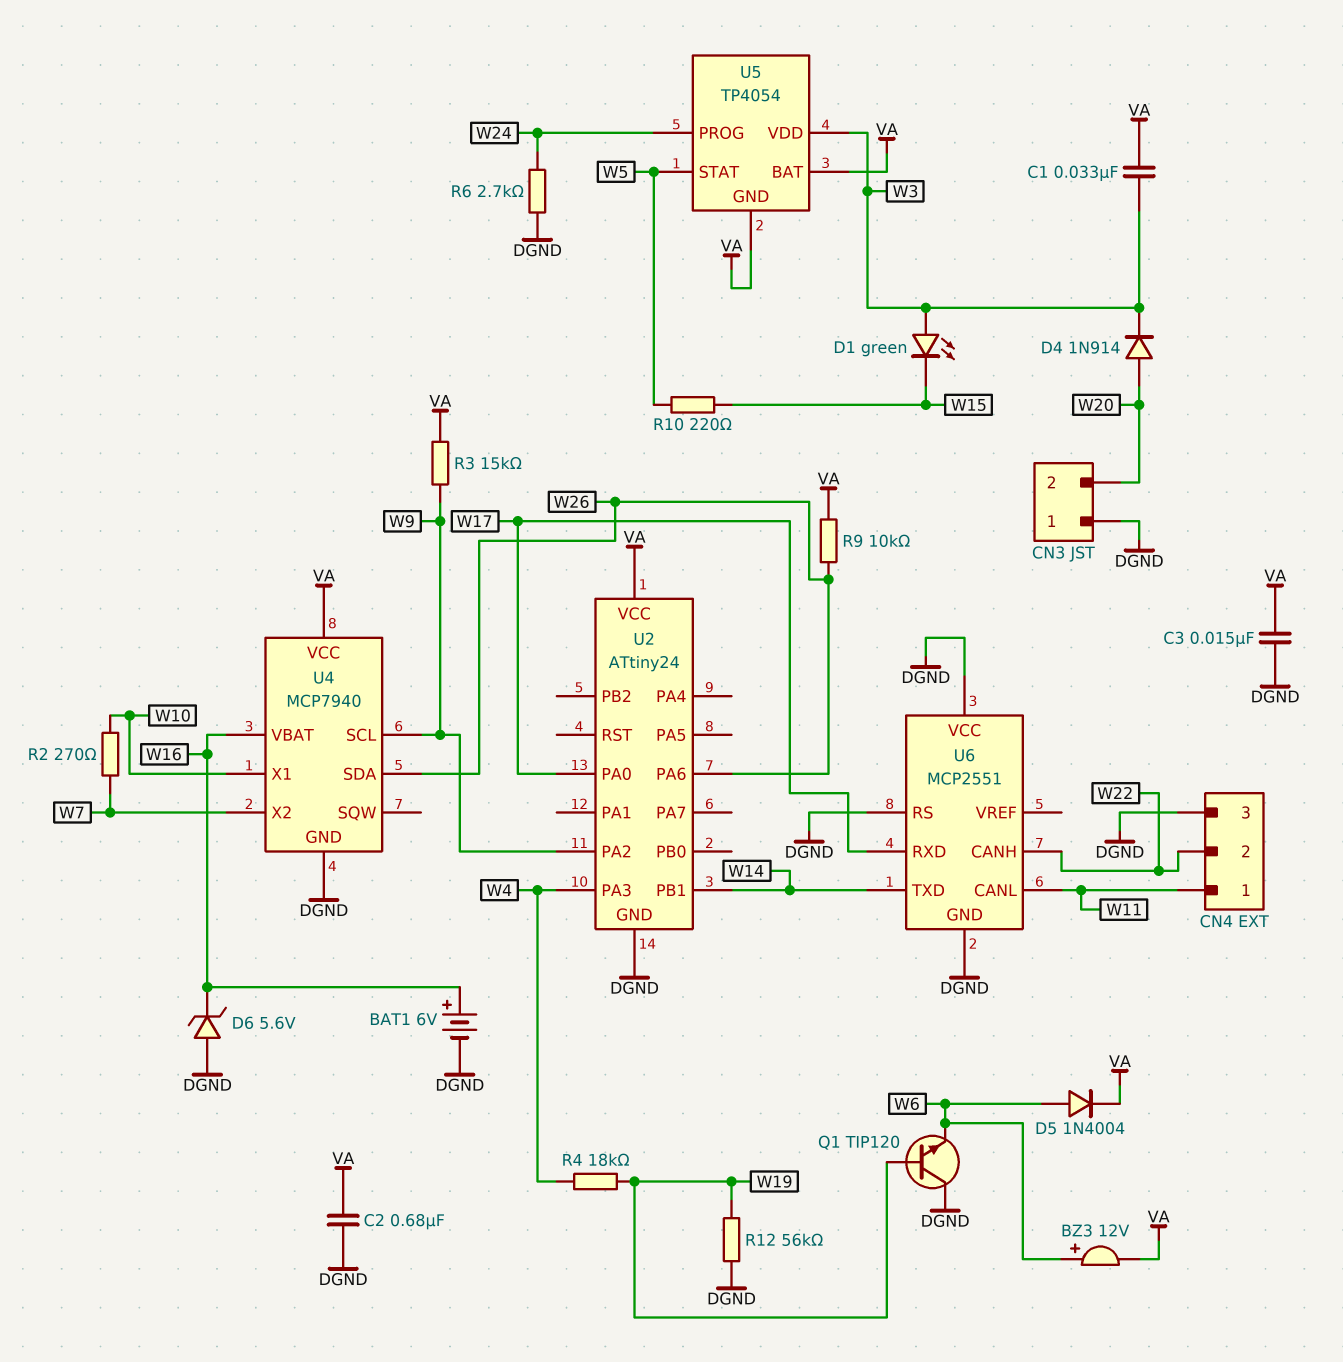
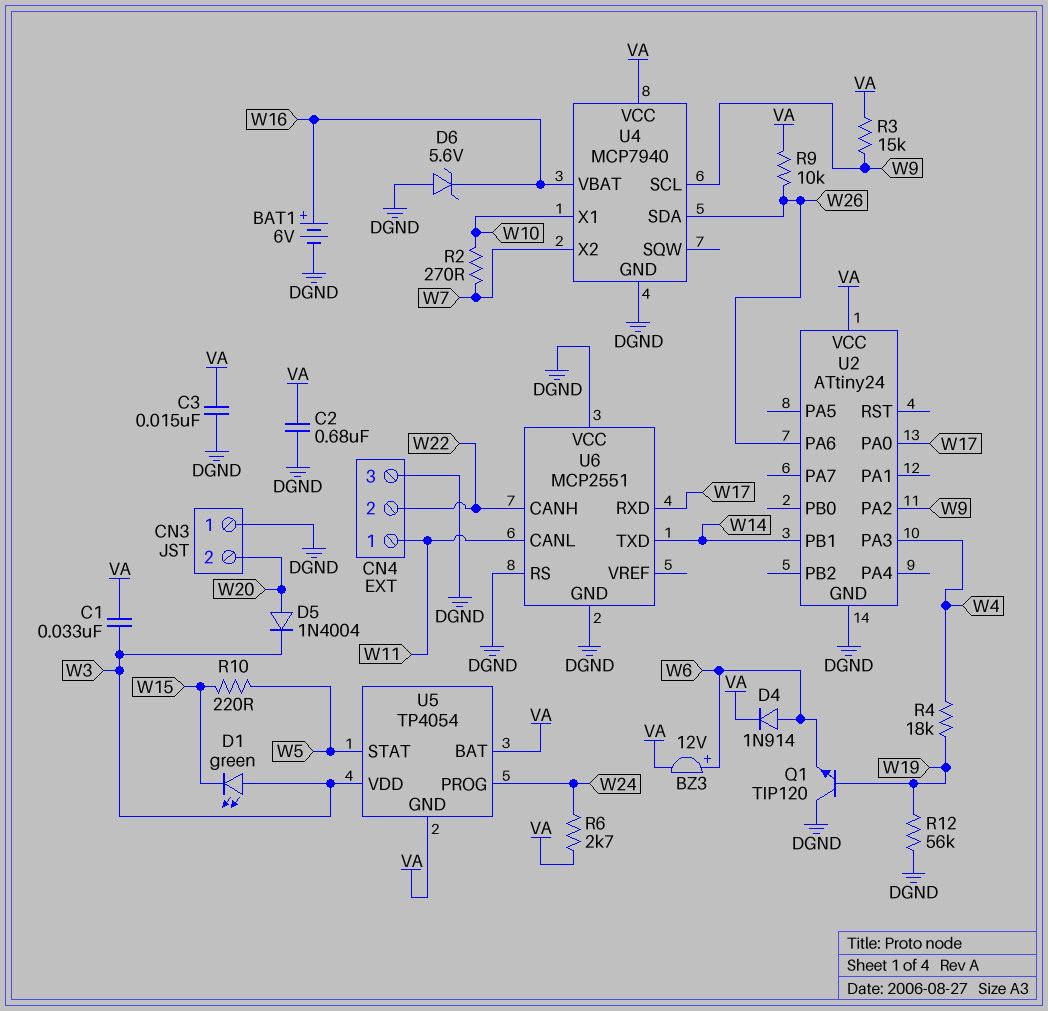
D4: diode 1N914 (A W20, K W3) -> diode 1N914 (A W6, K VA)
D5: diode 1N4004 (A W6, K VA) -> diode 1N4004 (A W20, K W3)
R6: 2.7k (DGND, W24) -> 2.7k (VA, W24)

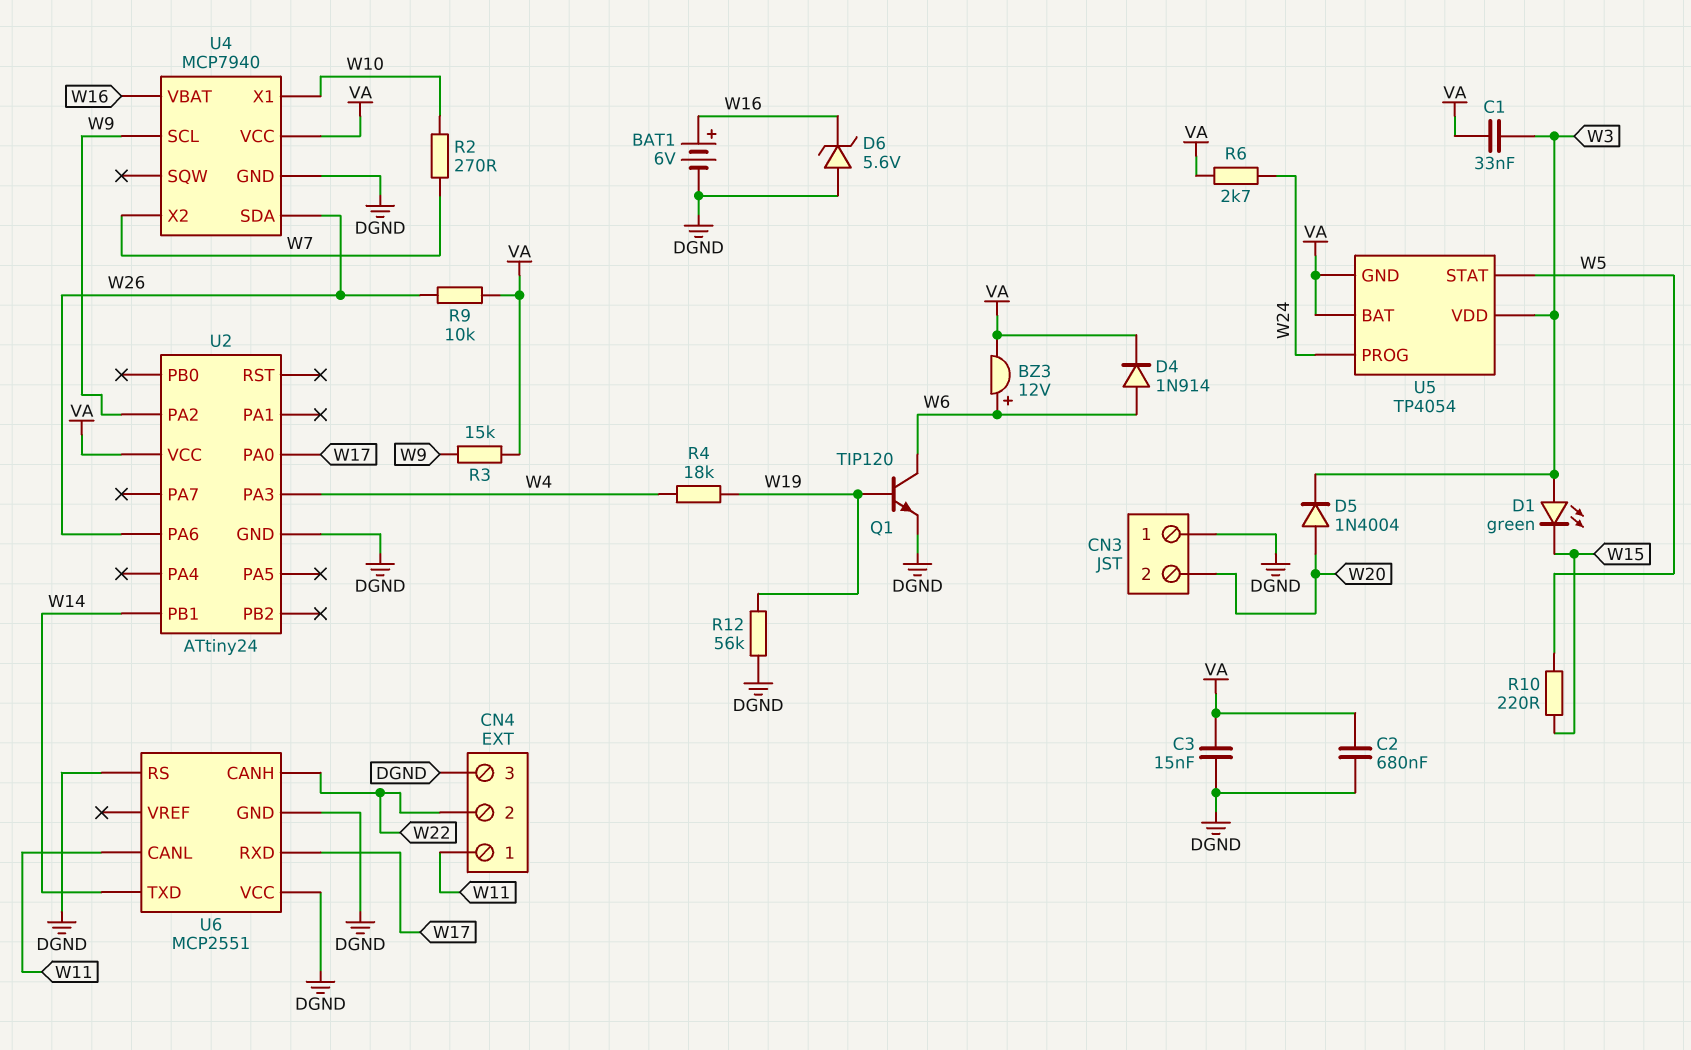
Q1: NPN TIP120 (B W19, C DGND, E W6) -> NPN TIP120 (B W19, C W6, E DGND)

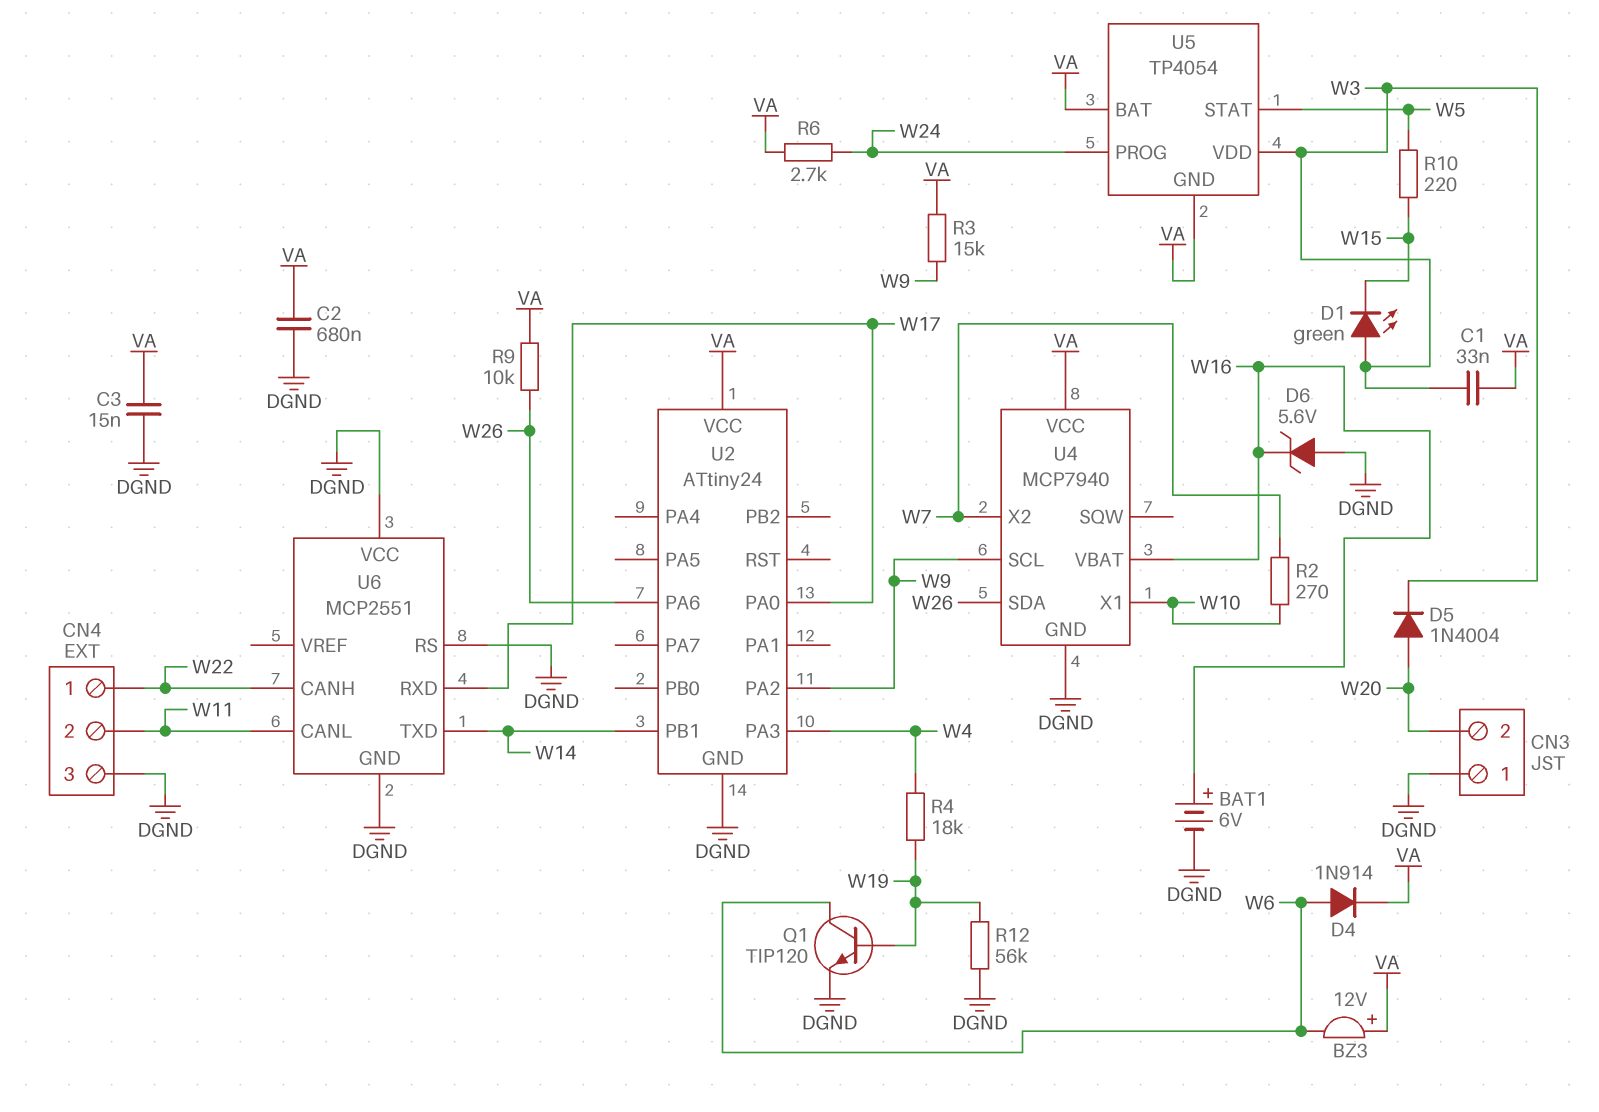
BZ3: buzzer 12V (plus W6, minus VA) -> buzzer 12V (plus VA, minus W6)
CN4 pin 1: W11 -> W22
CN4 pin 2: W22 -> W11

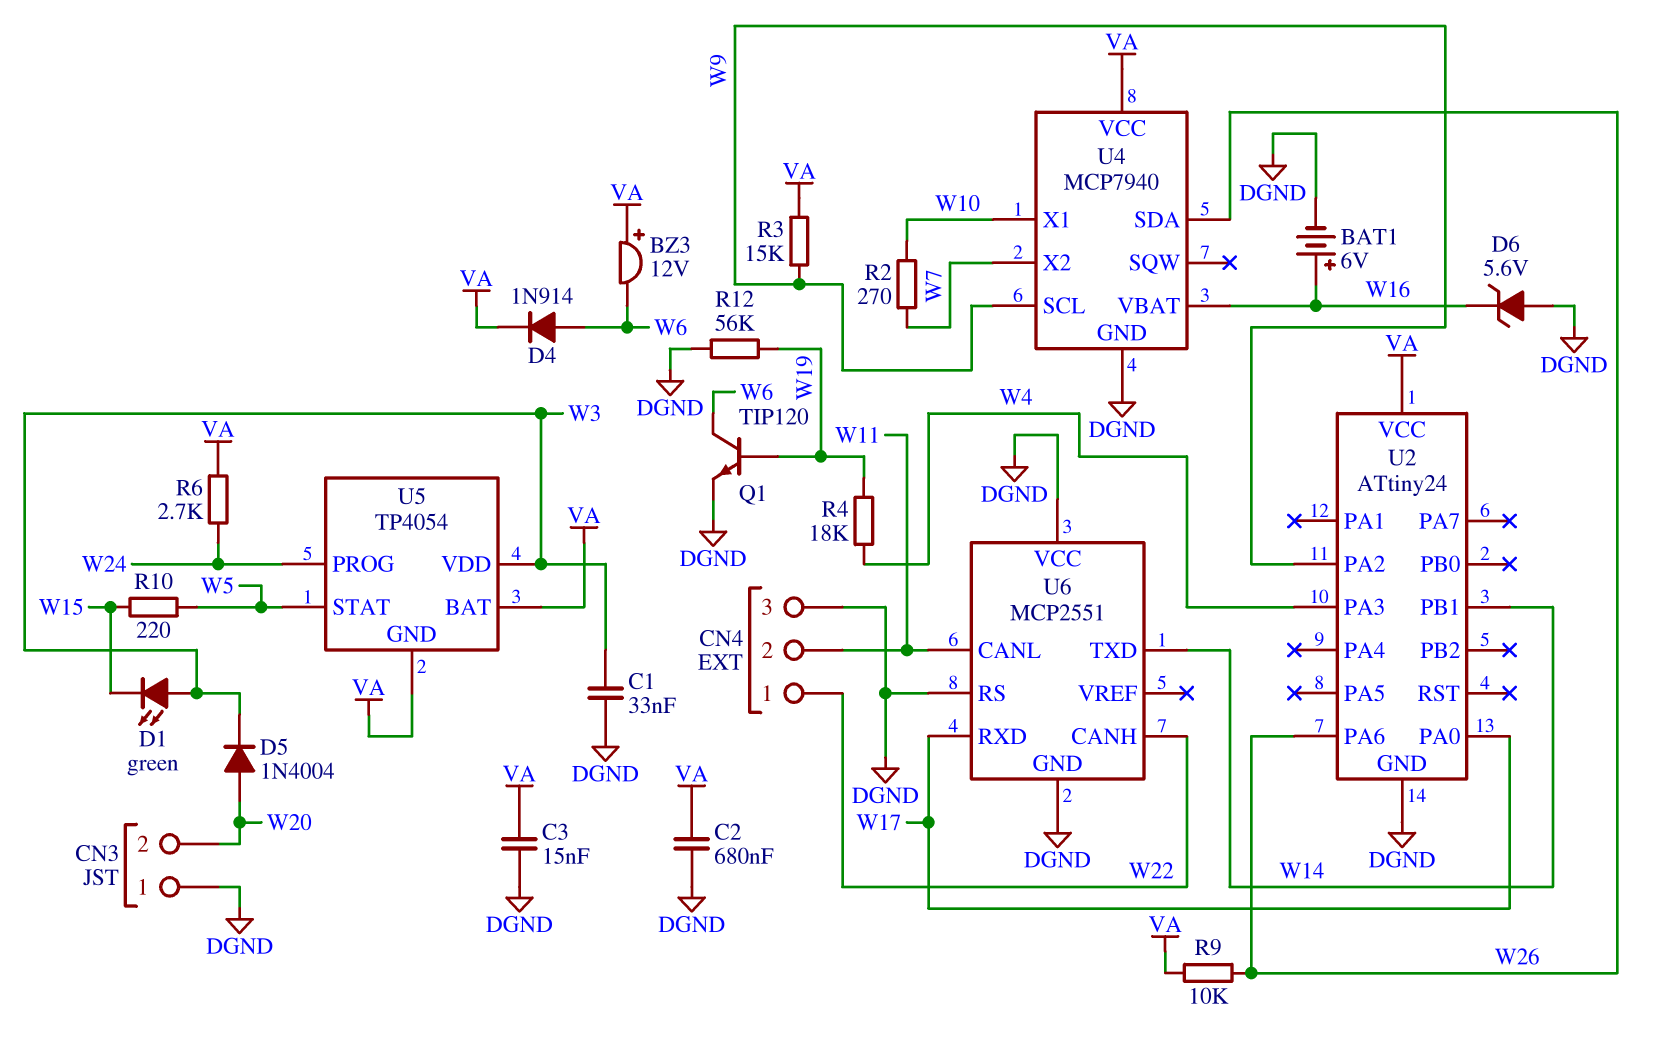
C1: 33nF (VA, W3) -> 33nF (DGND, W3)

